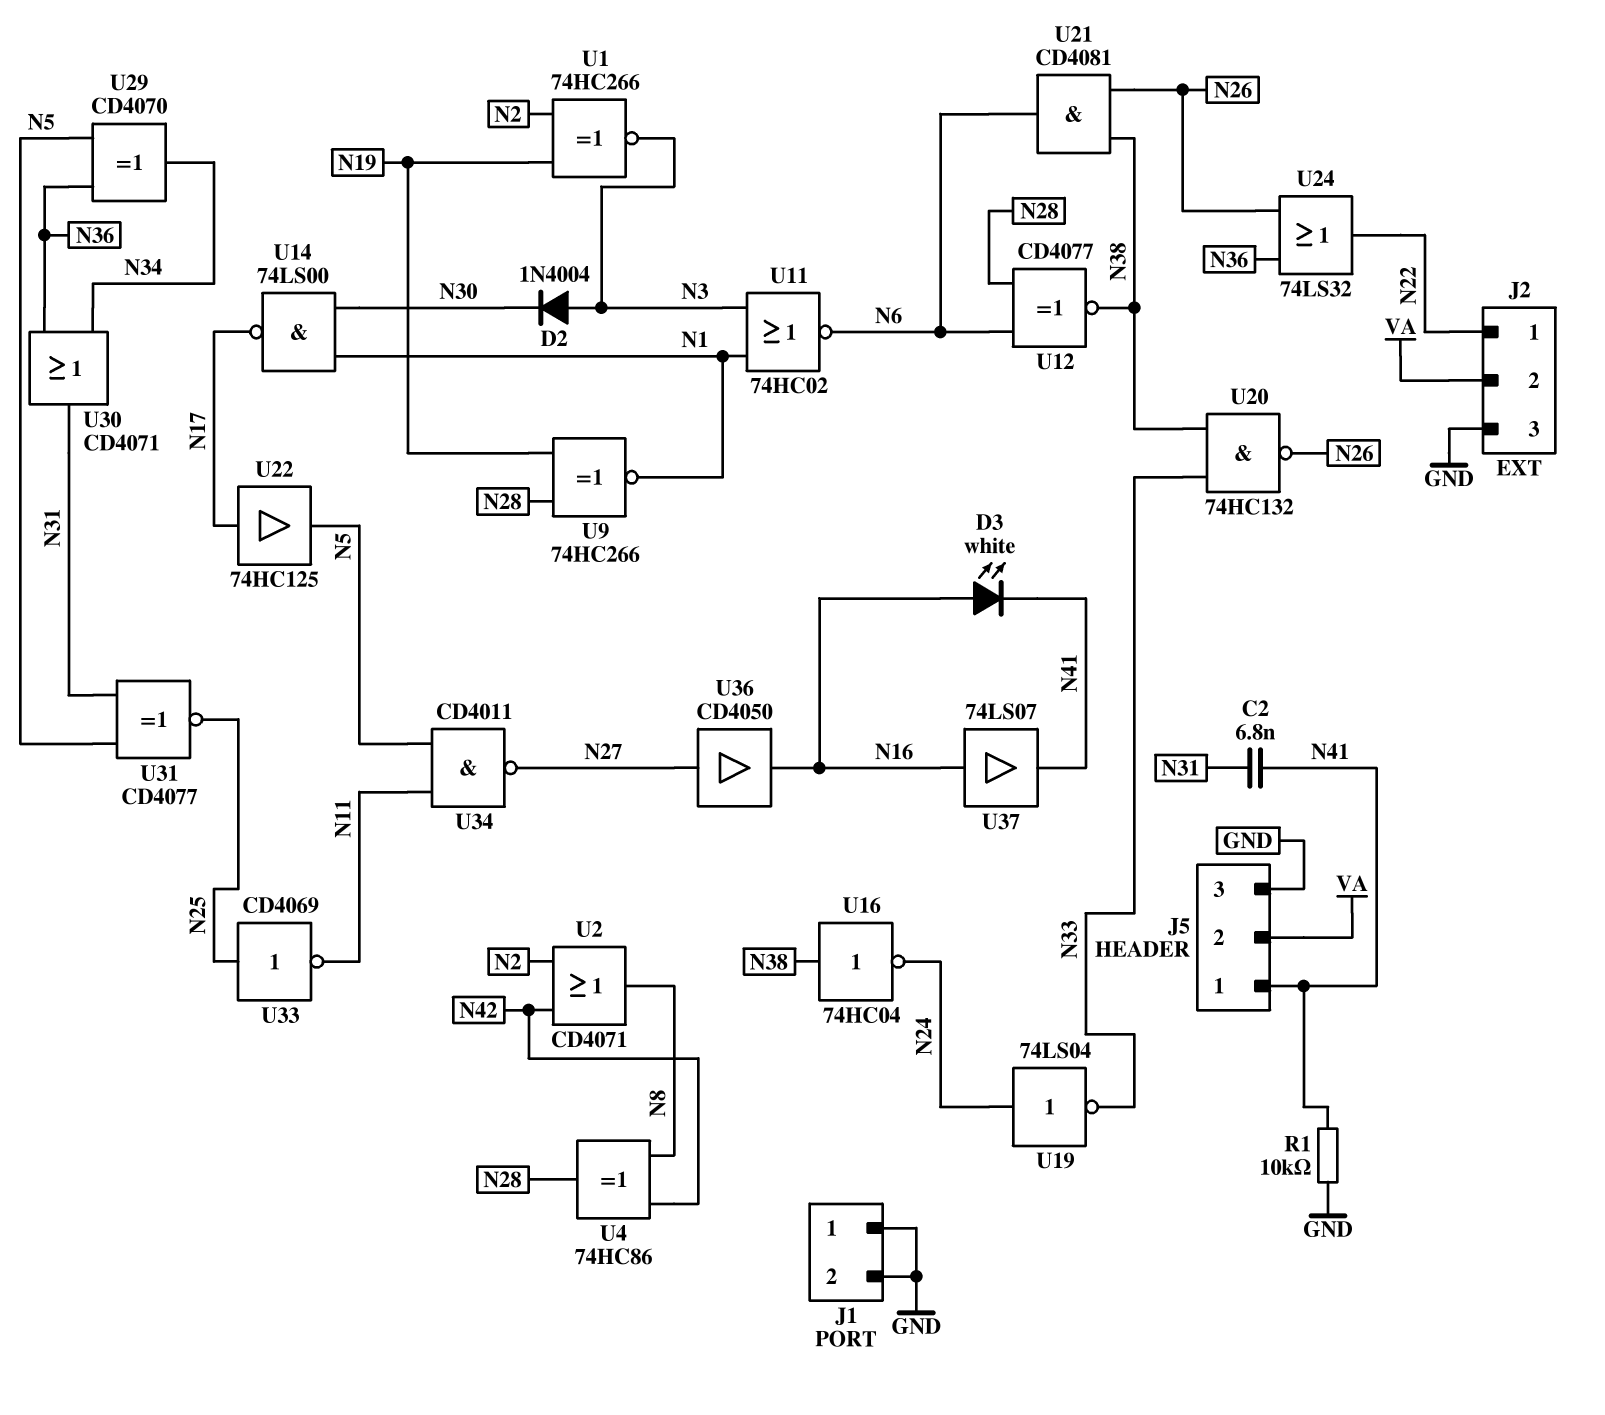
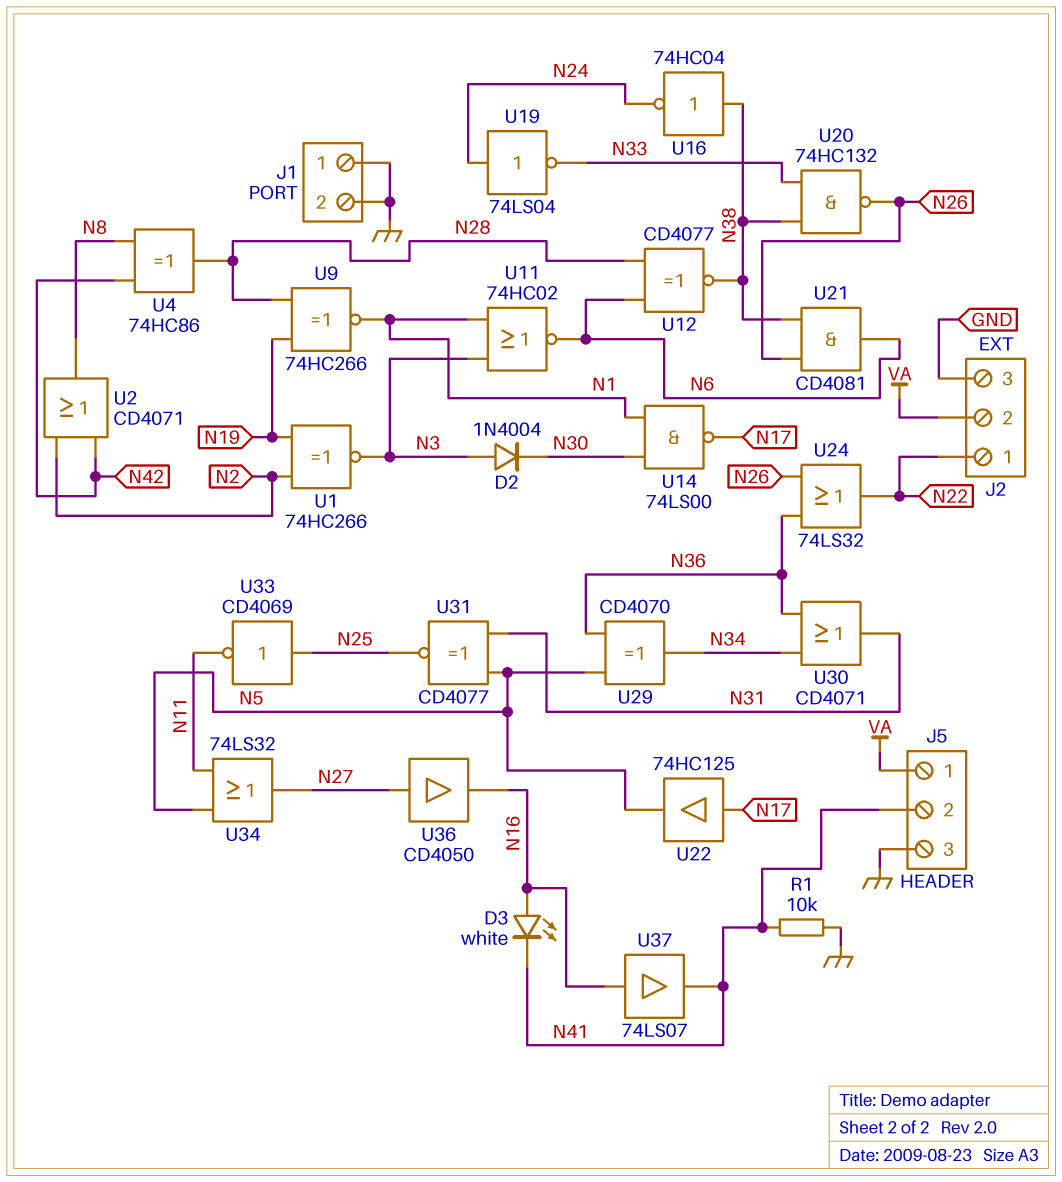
C2: 6.8nF (N31, N41) -> none
J5 pin 1: N41 -> VA
J5 pin 2: VA -> N41
U34: NAND CD4011 (in N5, in N11, out N27) -> OR 74LS32 (in N5, in N11, out N27)

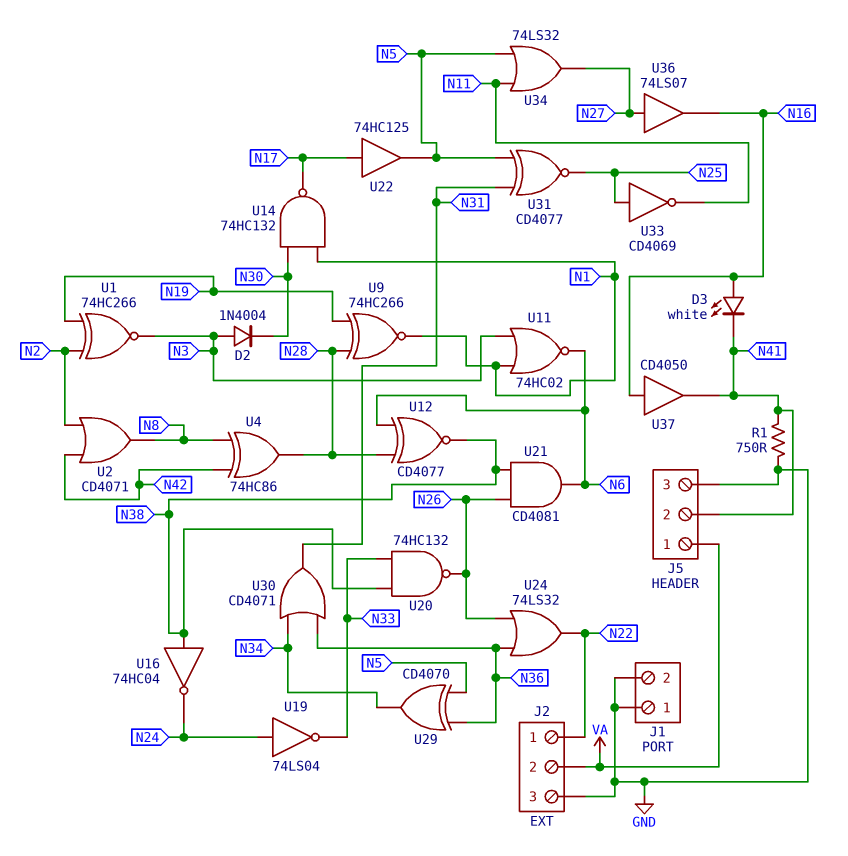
R1: 10k (GND, N41) -> 750 (GND, N41)
U14: NAND 74LS00 (in N1, in N30, out N17) -> NAND 74HC132 (in N1, in N30, out N17)
U36: buffer CD4050 (in N27, out N16) -> buffer 74LS07 (in N27, out N16)
U37: buffer 74LS07 (in N16, out N41) -> buffer CD4050 (in N16, out N41)

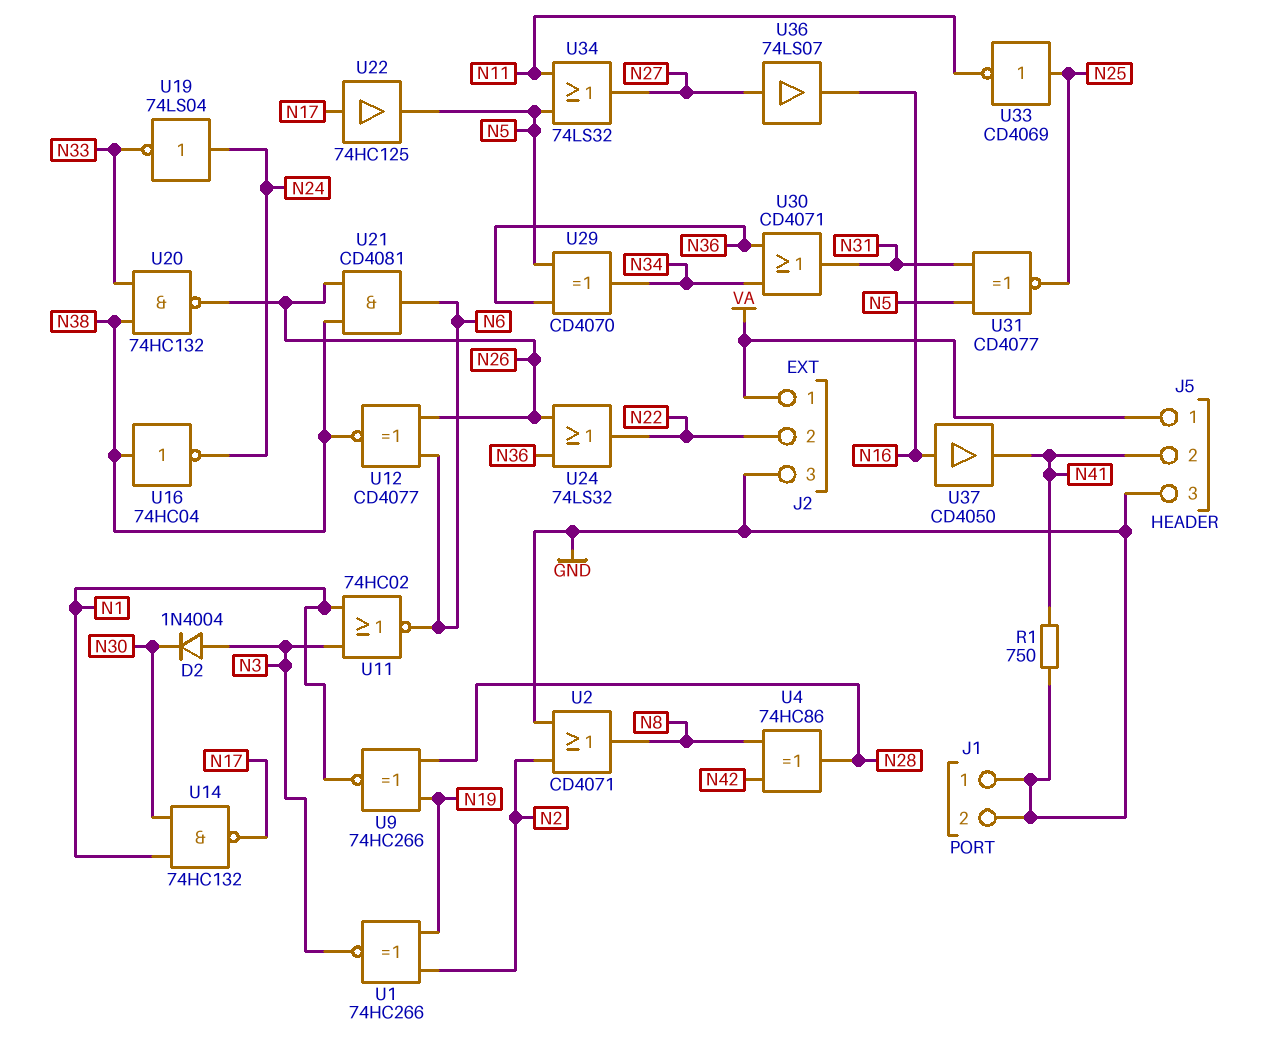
D3: LED white (A N16, K N41) -> none
J2 pin 1: N22 -> VA
J2 pin 2: VA -> N22
U2: OR CD4071 (in N2, in N42, out N8) -> OR CD4071 (in GND, in N2, out N8)
U12: XNOR CD4077 (in N6, in N28, out N38) -> XNOR CD4077 (in N6, in N26, out N38)

